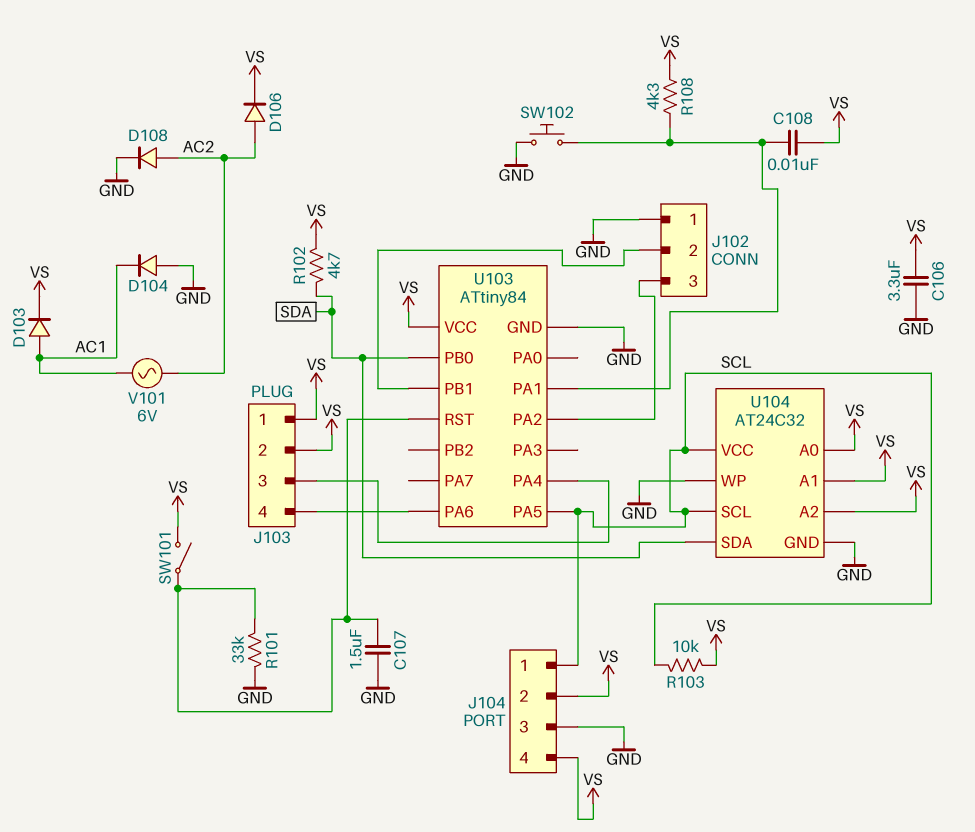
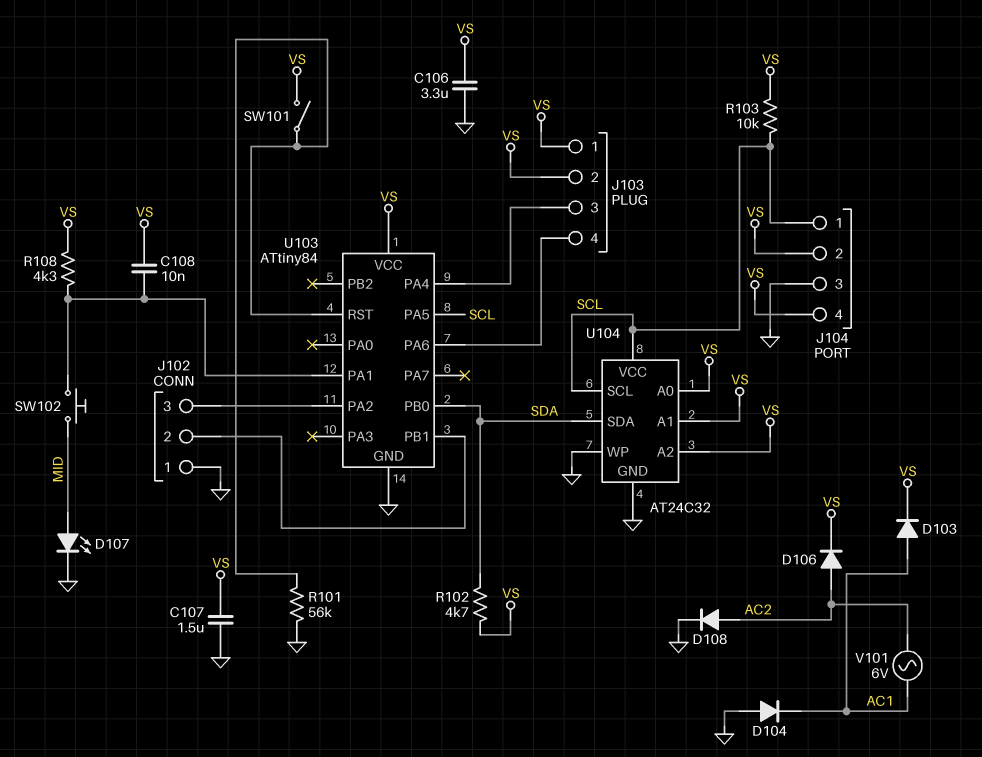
C107: 1.5uF (GND, U103/RST) -> 1.5uF (GND, VS)
D107: none -> LED (A MID, K GND)
R101: 33k (GND, U103/RST) -> 56k (GND, U103/RST)
SW102: button (GND, U103/PA1) -> button (MID, U103/PA1)

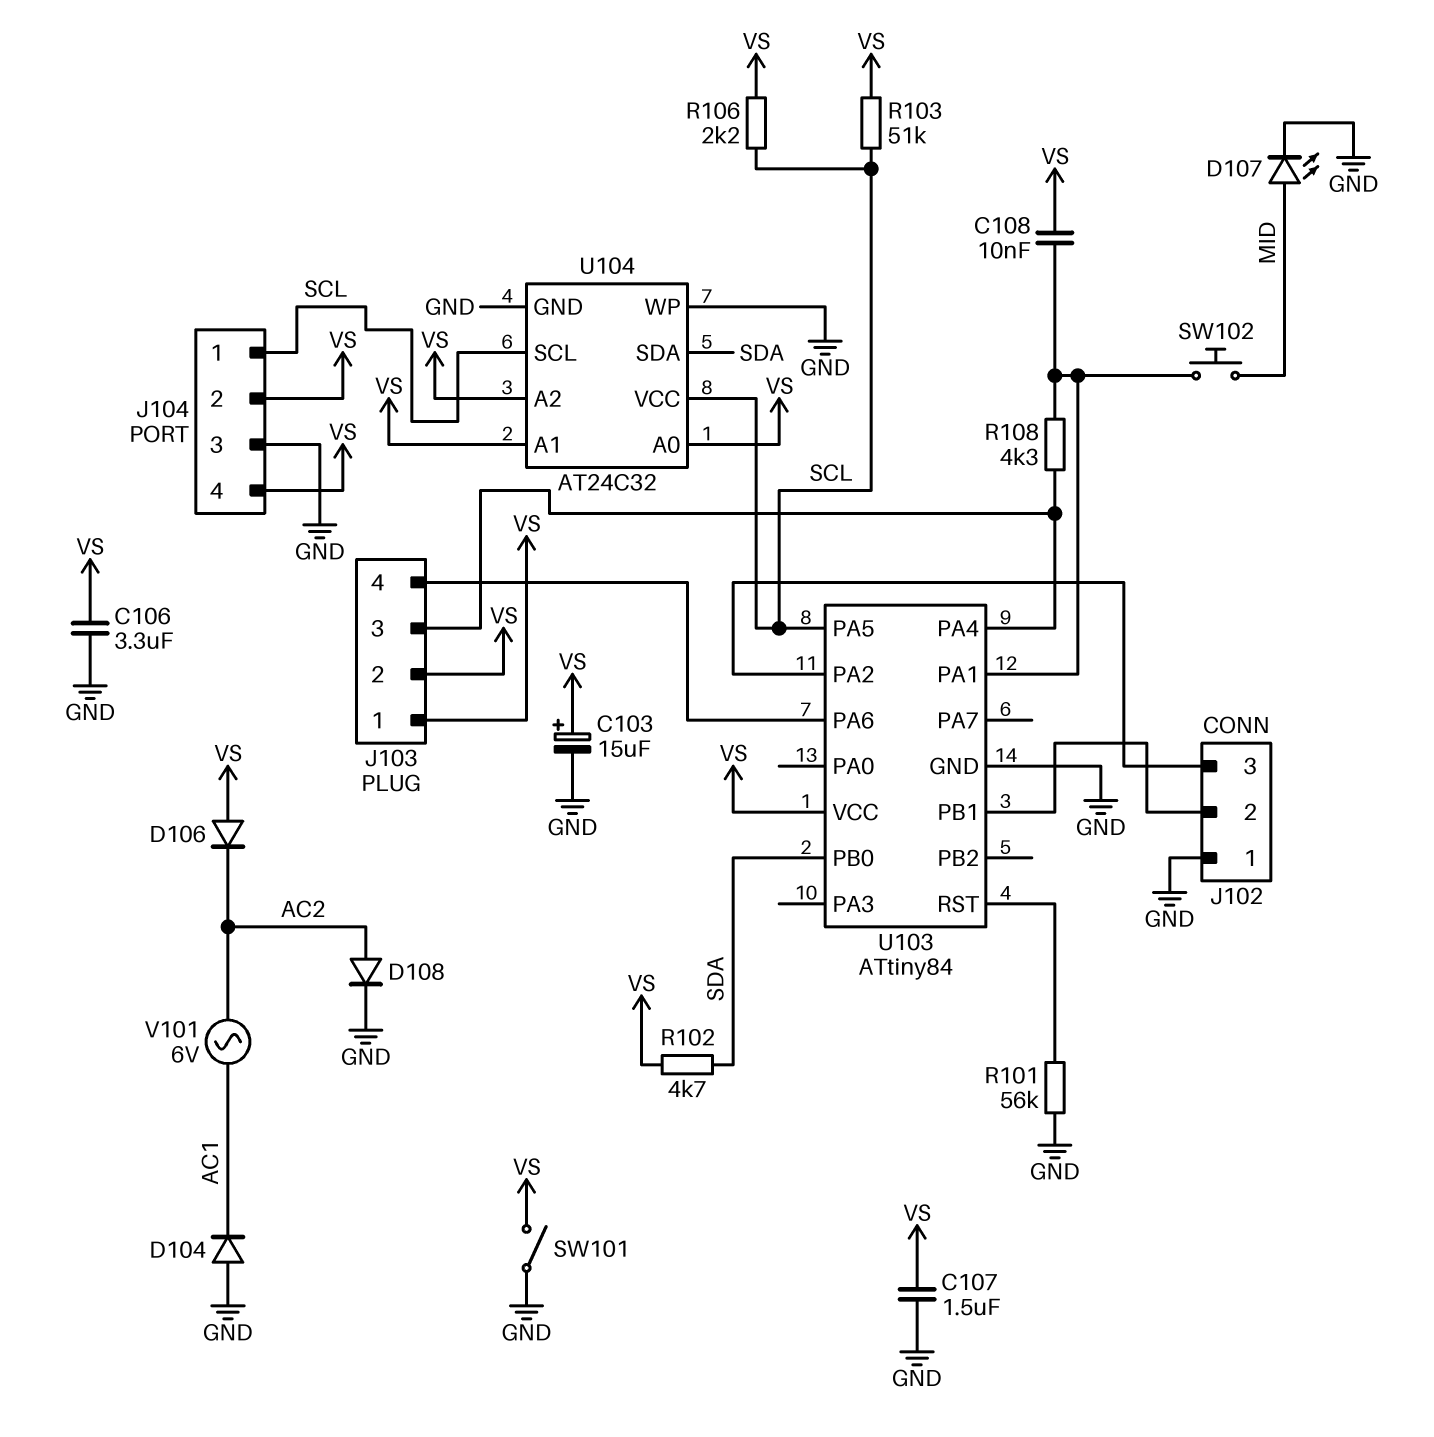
C103: none -> 15uF (plus VS, minus GND)
D103: diode (A AC1, K VS) -> none
D106: diode (A AC2, K VS) -> diode (A VS, K AC2)
R103: 10k (SCL, VS) -> 51k (SCL, VS)
R106: none -> 2.2k (SCL, VS)
R108: 4.3k (U103/PA1, VS) -> 4.3k (J103/3, U103/PA1)
SW101: switch (U103/RST, VS) -> switch (GND, VS)

